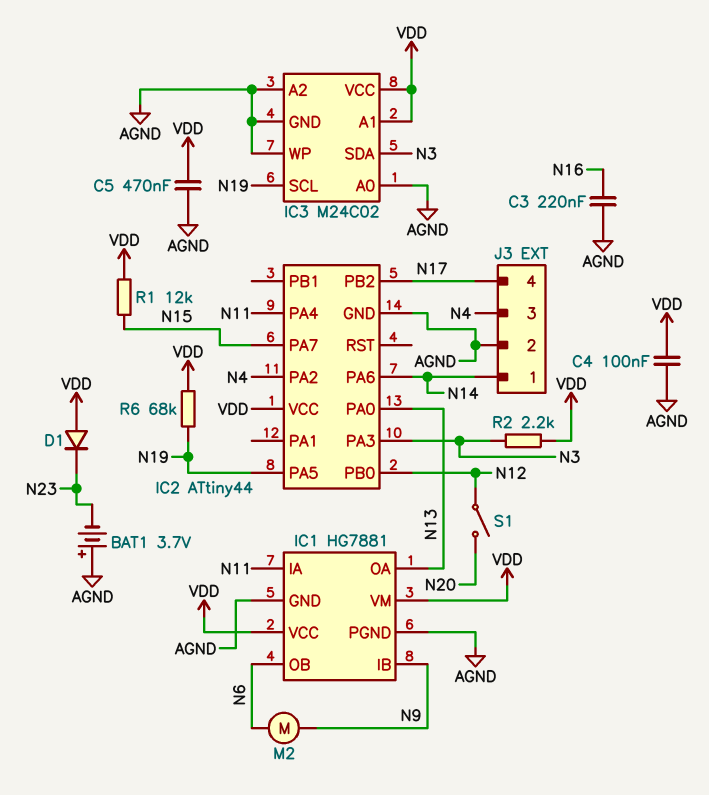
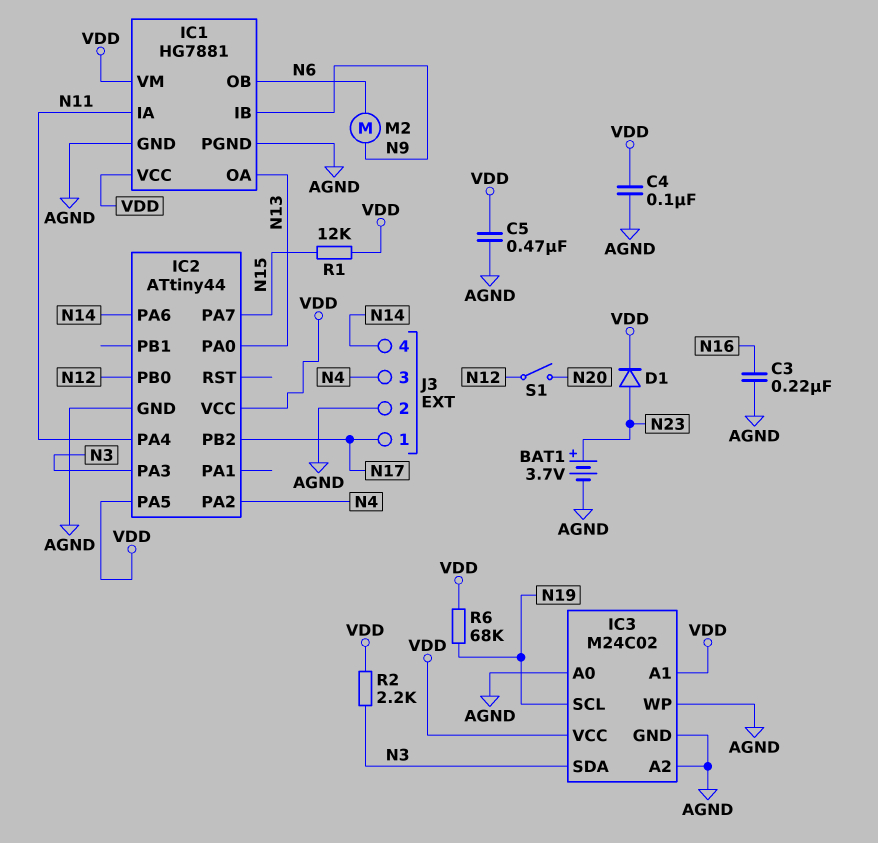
BAT1: 3.7V (plus AGND, minus N23) -> 3.7V (plus N23, minus AGND)
D1: diode (A VDD, K N23) -> diode (A N23, K VDD)
IC2 pin PA5: N19 -> VDD
J3 pin 1: N14 -> N17
J3 pin 4: N17 -> N14

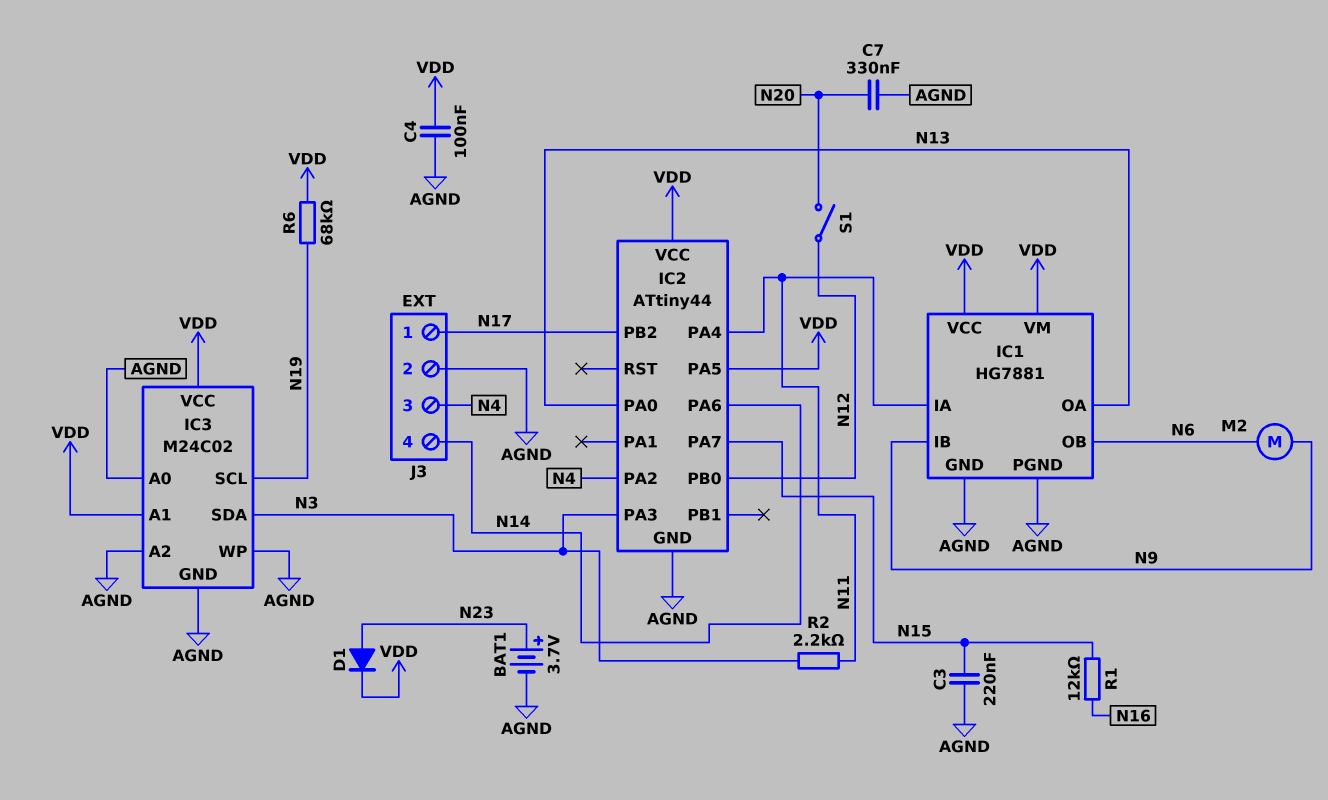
C3: 220nF (AGND, N16) -> 220nF (AGND, N15)
C5: 470nF (AGND, VDD) -> none
C7: none -> 330nF (AGND, N20)
R1: 12k (N15, VDD) -> 12k (N15, N16)
R2: 2.2k (N3, VDD) -> 2.2k (N3, N11)

